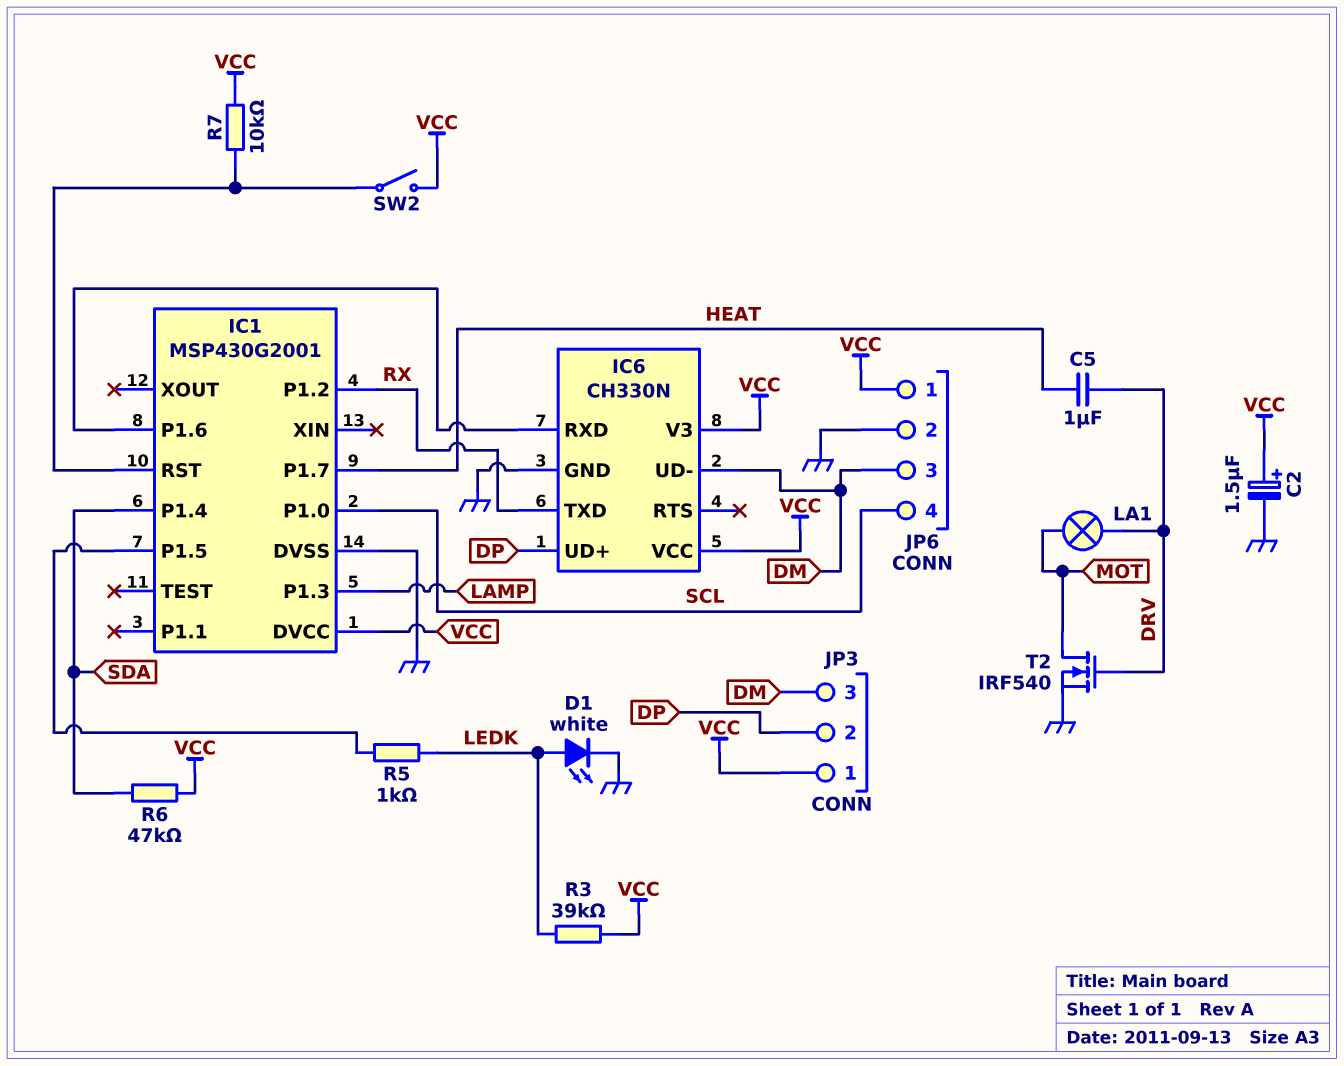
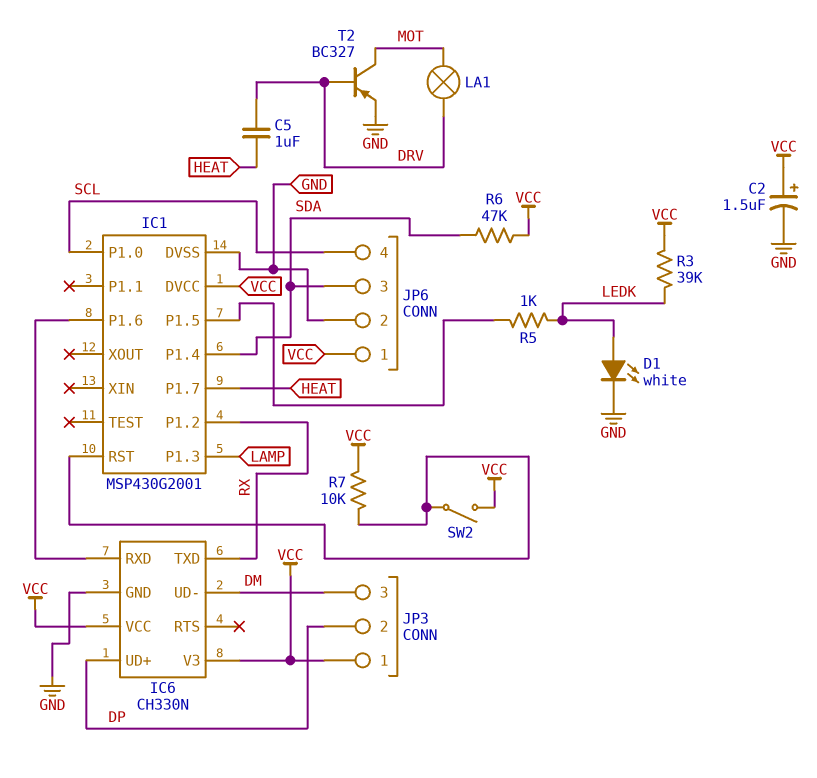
JP6 pin 3: DM -> SDA
T2: NMOS IRF540 (G DRV, D MOT, S GND) -> PNP BC327 (B DRV, C MOT, E GND)

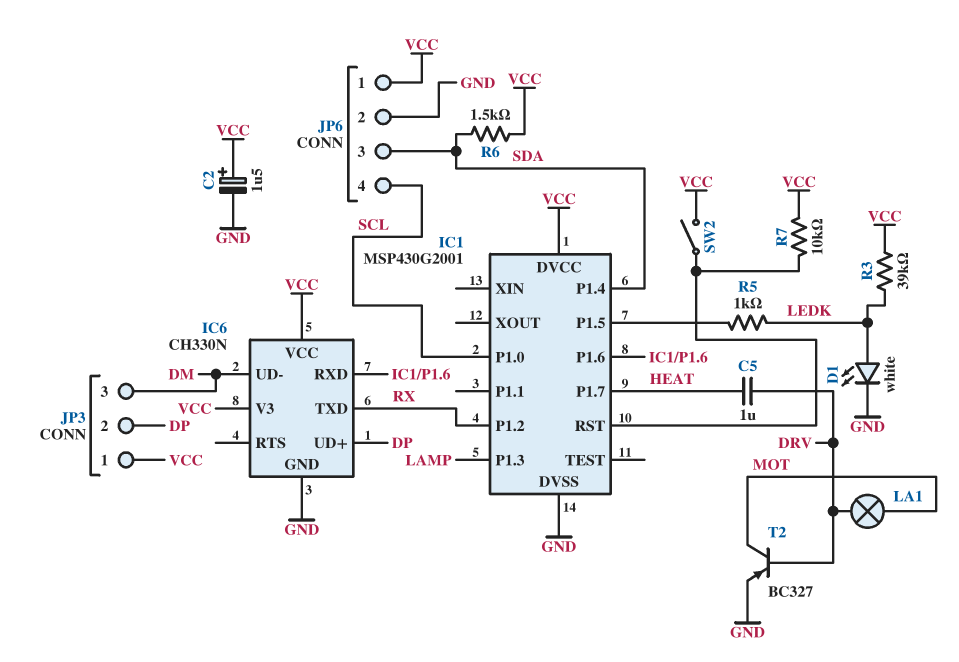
R6: 47k (SDA, VCC) -> 1.5k (SDA, VCC)

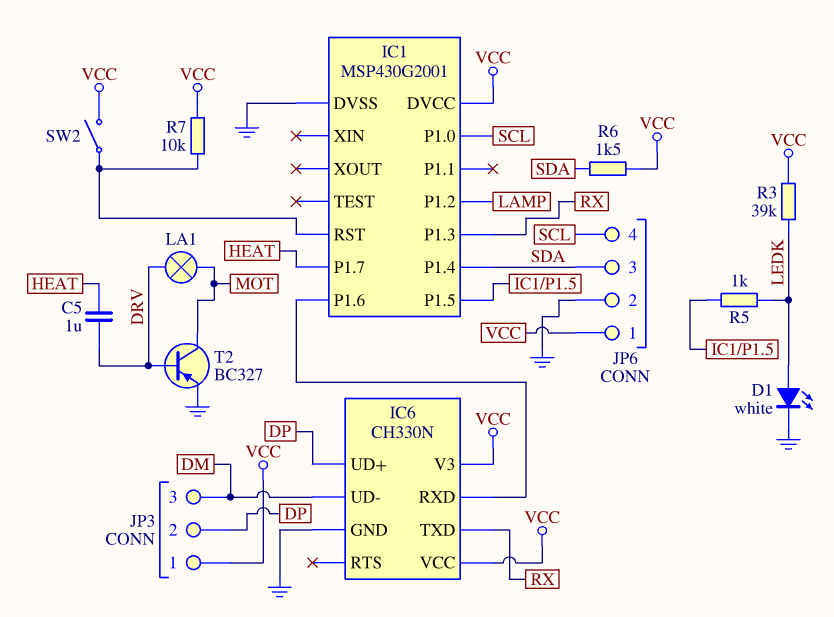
C2: 1.5uF (plus VCC, minus GND) -> none
IC1 pin P1.2: RX -> LAMP
IC1 pin P1.3: LAMP -> RX

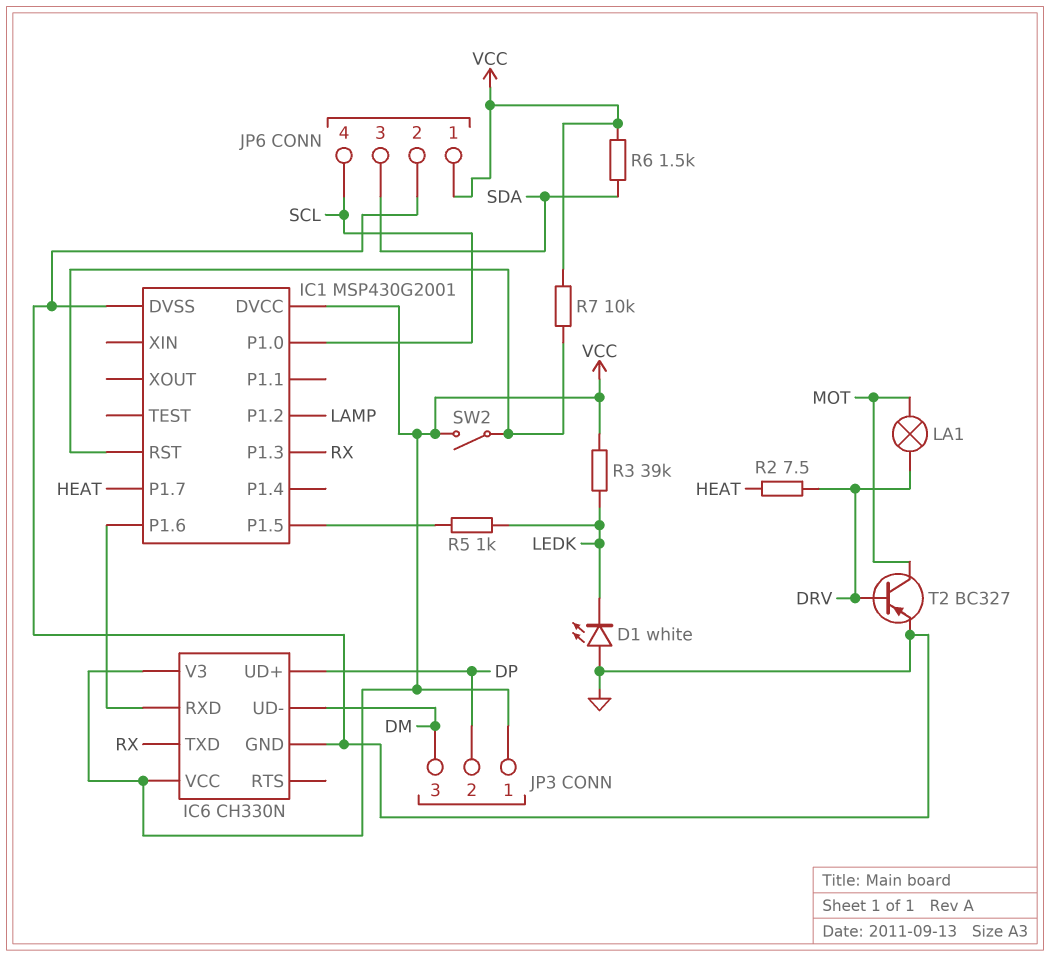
C5: 1uF (DRV, HEAT) -> none
D1: LED white (A LEDK, K GND) -> LED white (A GND, K LEDK)
IC1 pin P1.4: SDA -> none
R2: none -> 7.5 (DRV, HEAT)

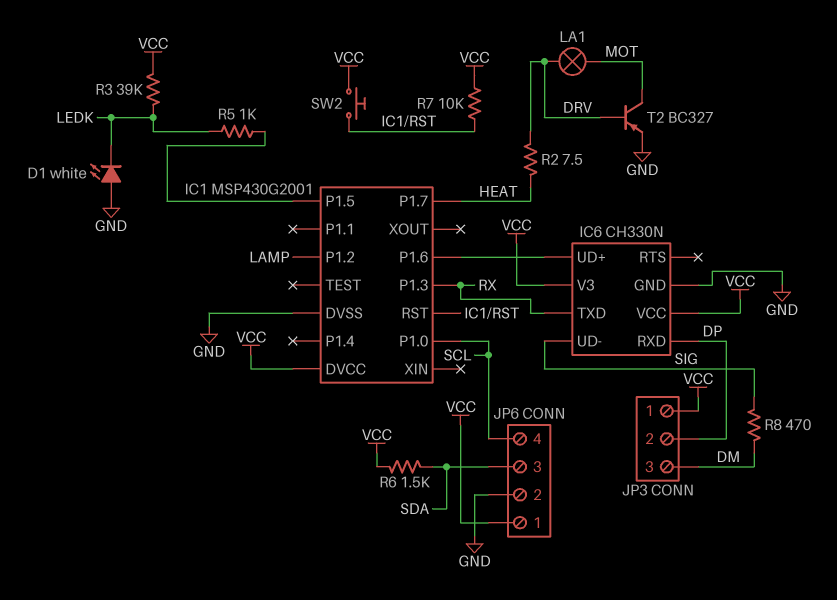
IC6 pin RXD: IC1/P1.6 -> DP
IC6 pin UD+: DP -> IC1/P1.6
IC6 pin UD-: DM -> SIG
R8: none -> 470 (DM, SIG)
SW2: switch (IC1/RST, VCC) -> button (IC1/RST, VCC)

